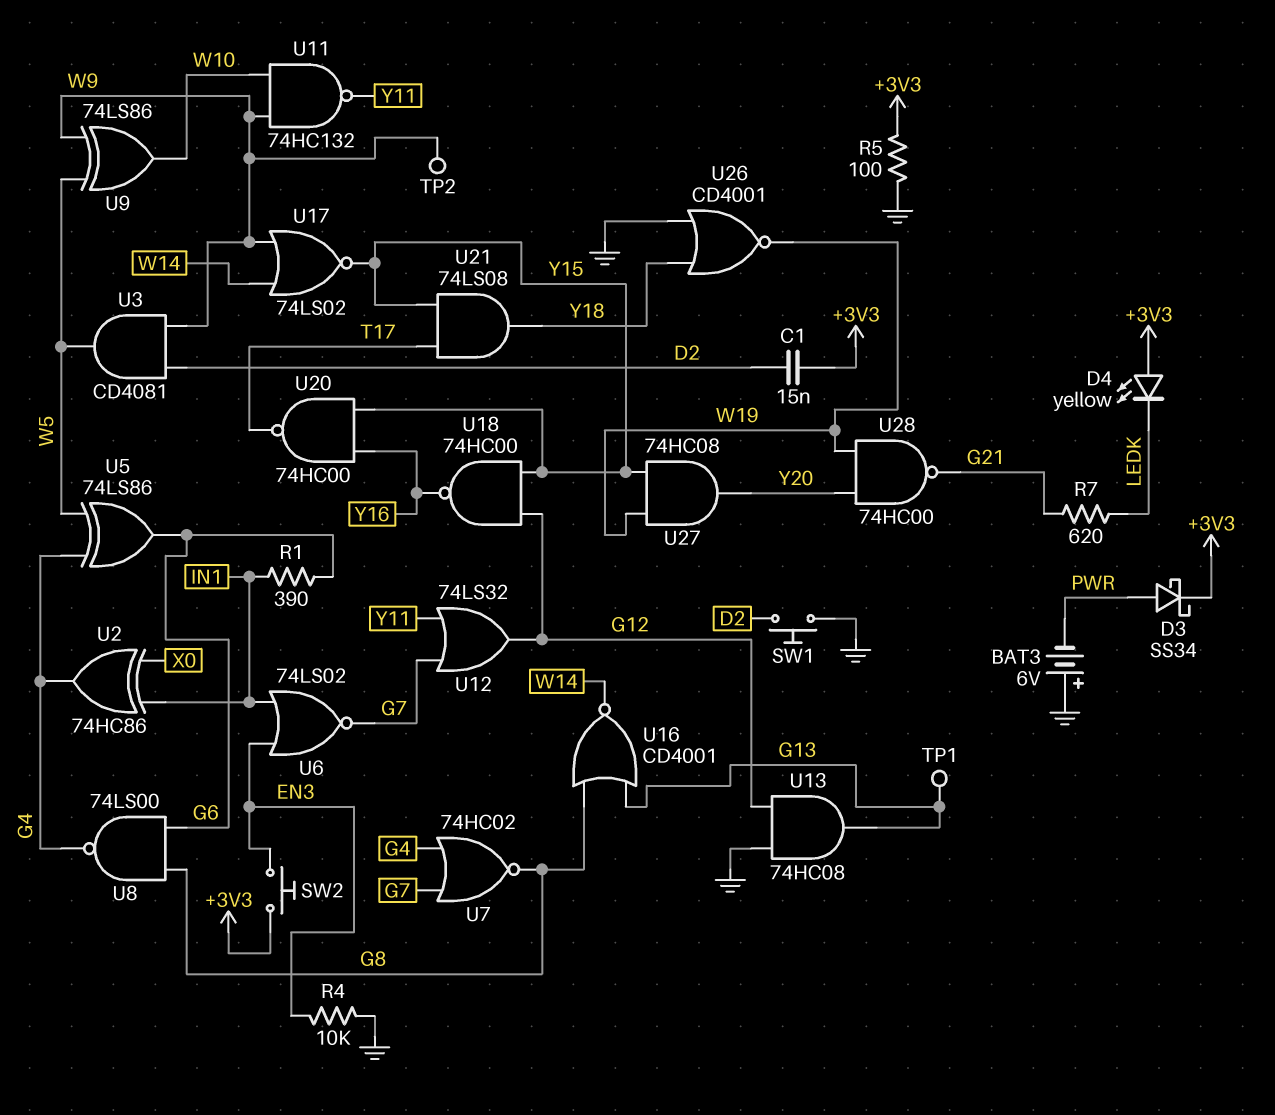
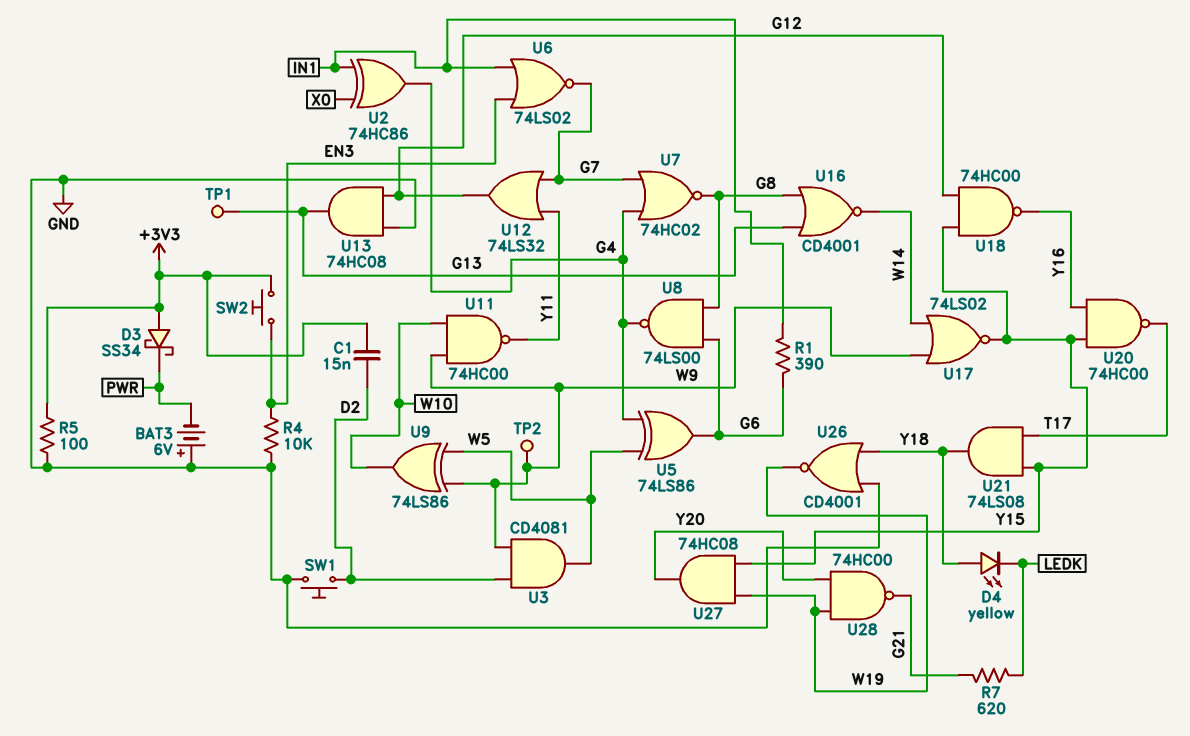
D3: schottky SS34 (A PWR, K +3V3) -> schottky SS34 (A +3V3, K PWR)
D4: LED yellow (A +3V3, K LEDK) -> LED yellow (A Y18, K LEDK)
U11: NAND 74HC132 (in W9, in W10, out Y11) -> NAND 74HC00 (in W9, in W10, out Y11)

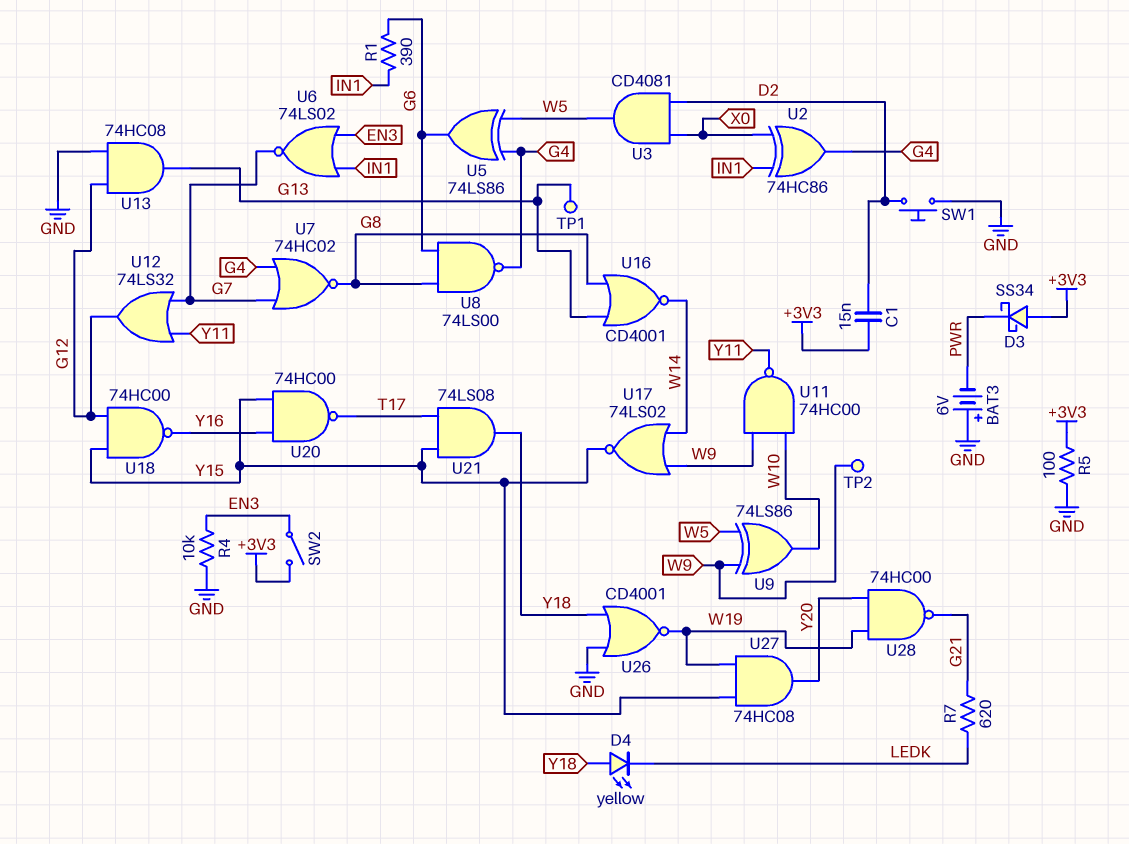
SW2: button (+3V3, EN3) -> switch (+3V3, EN3)
U3: AND CD4081 (in D2, in W9, out W5) -> AND CD4081 (in D2, in X0, out W5)

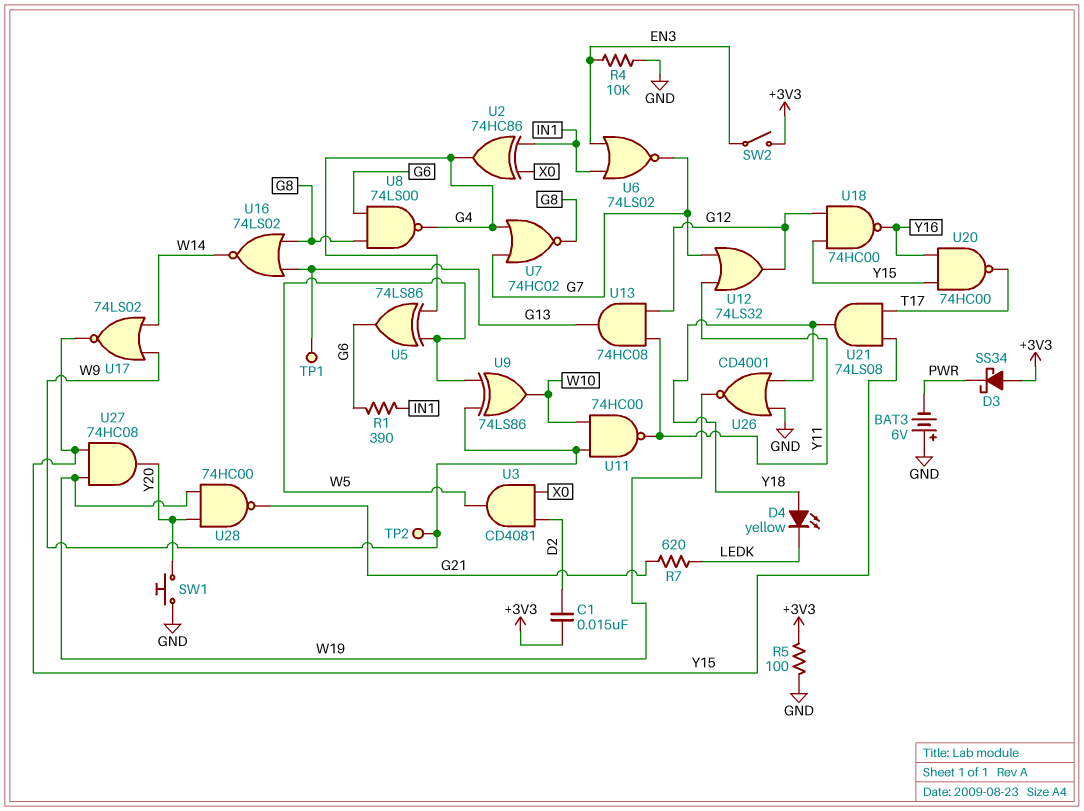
SW1: button (D2, GND) -> button (GND, Y20)
U13: AND 74HC08 (in G12, in GND, out G13) -> AND 74HC08 (in G12, in Y11, out G13)
U16: NOR CD4001 (in G8, in G13, out W14) -> NOR 74LS02 (in G8, in G13, out W14)

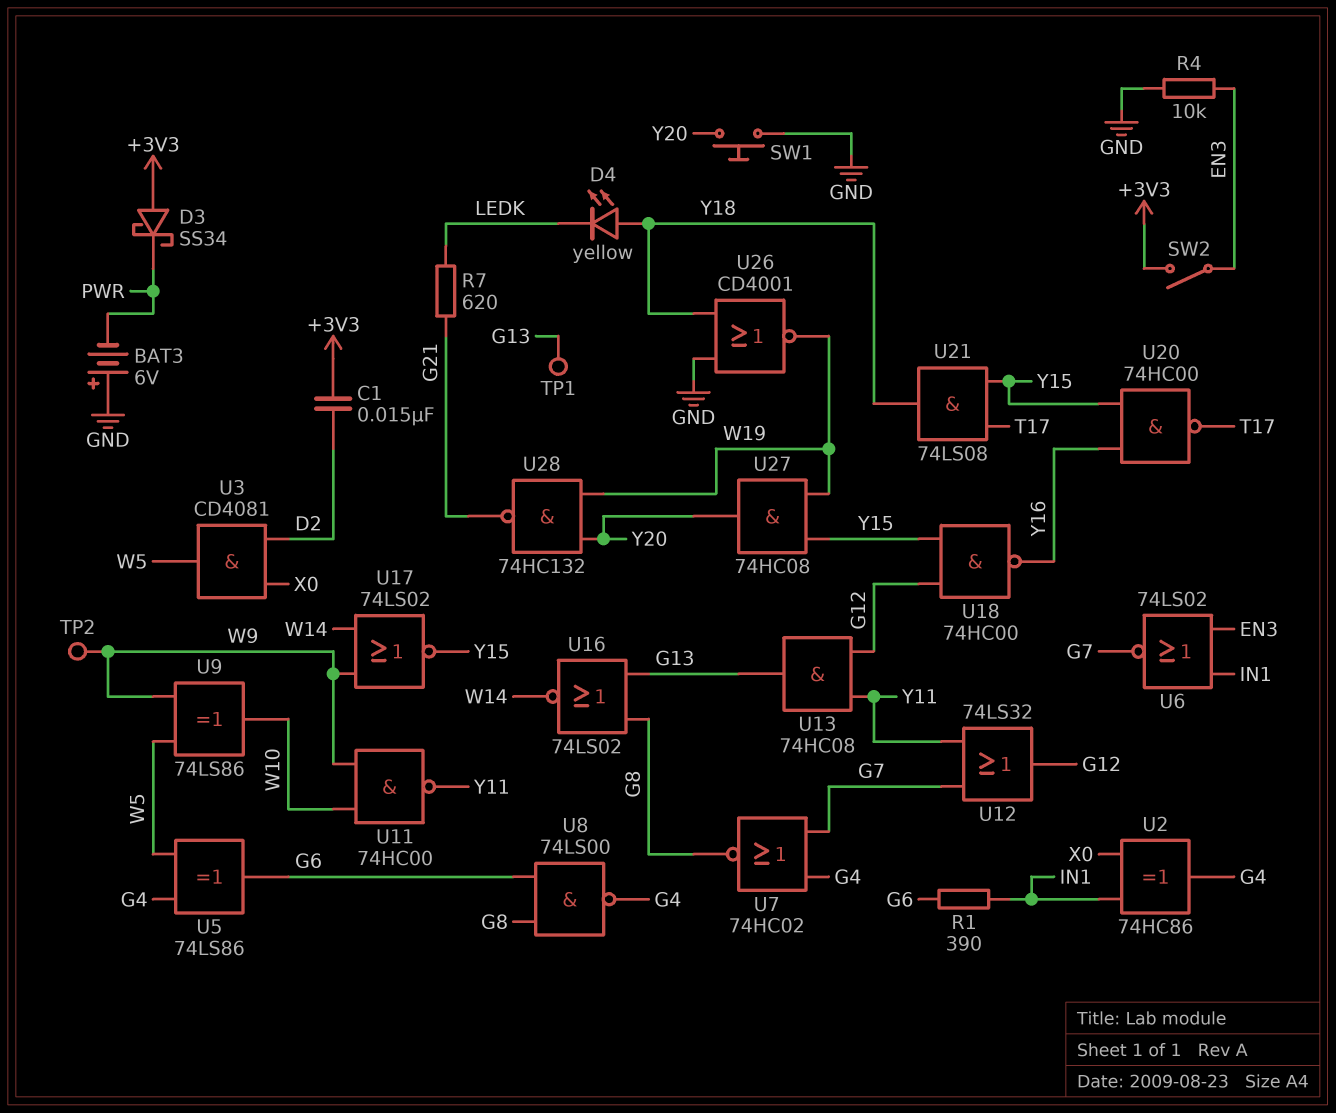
R5: 100 (+3V3, GND) -> none
U28: NAND 74HC00 (in W19, in Y20, out G21) -> NAND 74HC132 (in W19, in Y20, out G21)

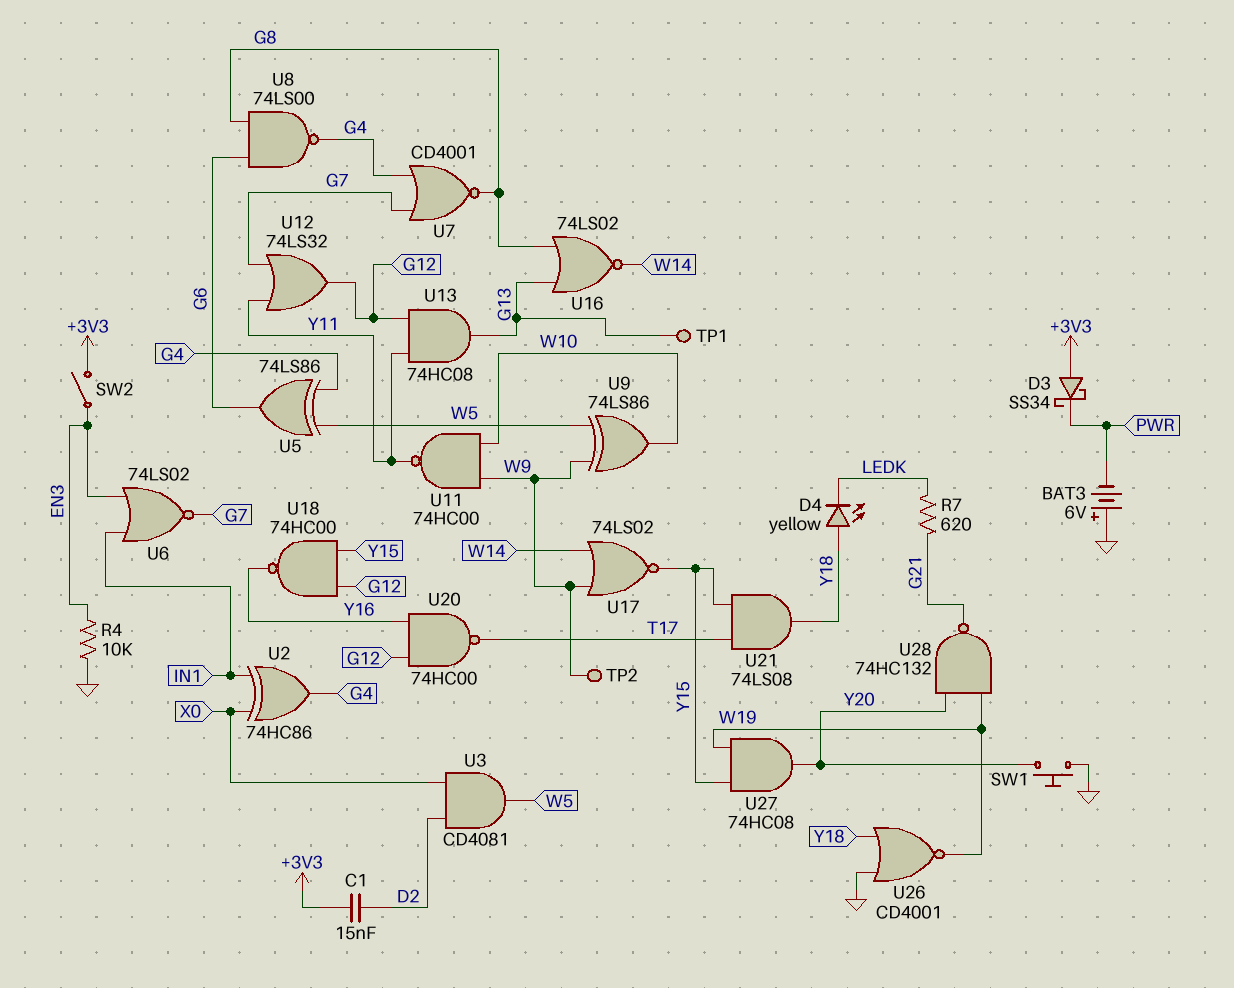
R1: 390 (G6, IN1) -> none
U7: NOR 74HC02 (in G4, in G7, out G8) -> NOR CD4001 (in G4, in G7, out G8)
U20: NAND 74HC00 (in Y15, in Y16, out T17) -> NAND 74HC00 (in G12, in Y16, out T17)

